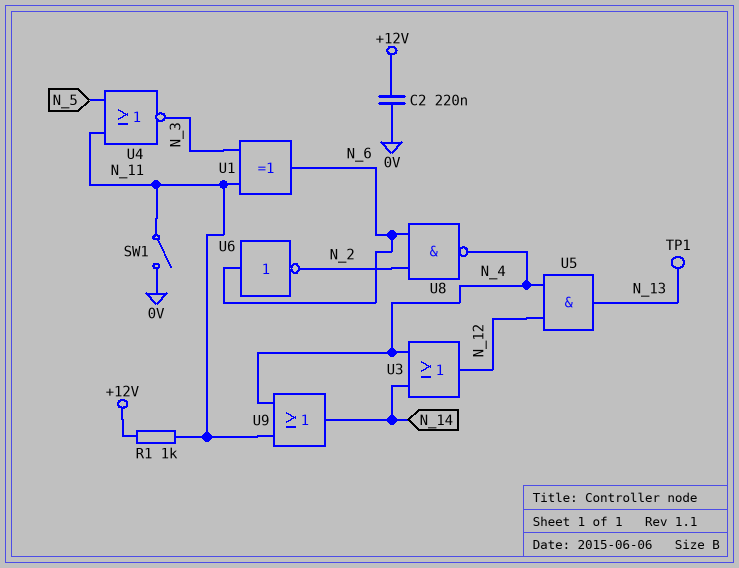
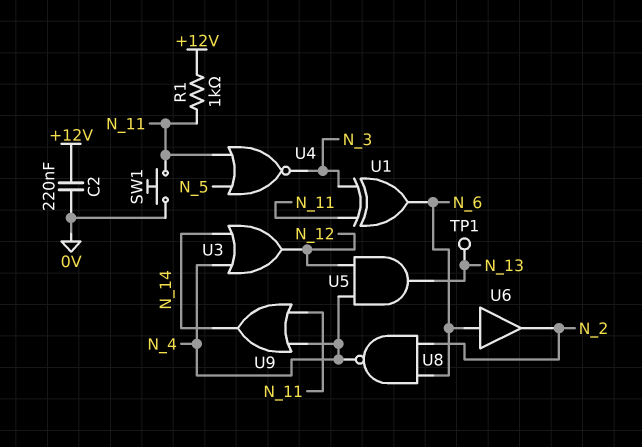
SW1: switch (0V, N_11) -> button (0V, N_11)
U6: NOT (in N_6, out N_2) -> buffer (in N_6, out N_2)

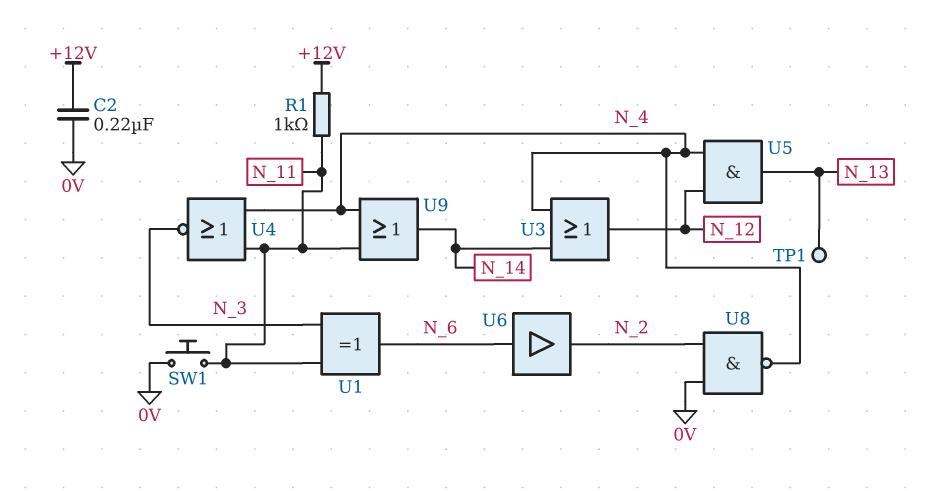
U4: NOR (in N_5, in N_11, out N_3) -> NOR (in N_4, in N_11, out N_3)
U8: NAND (in N_2, in N_6, out N_4) -> NAND (in 0V, in N_2, out N_4)

